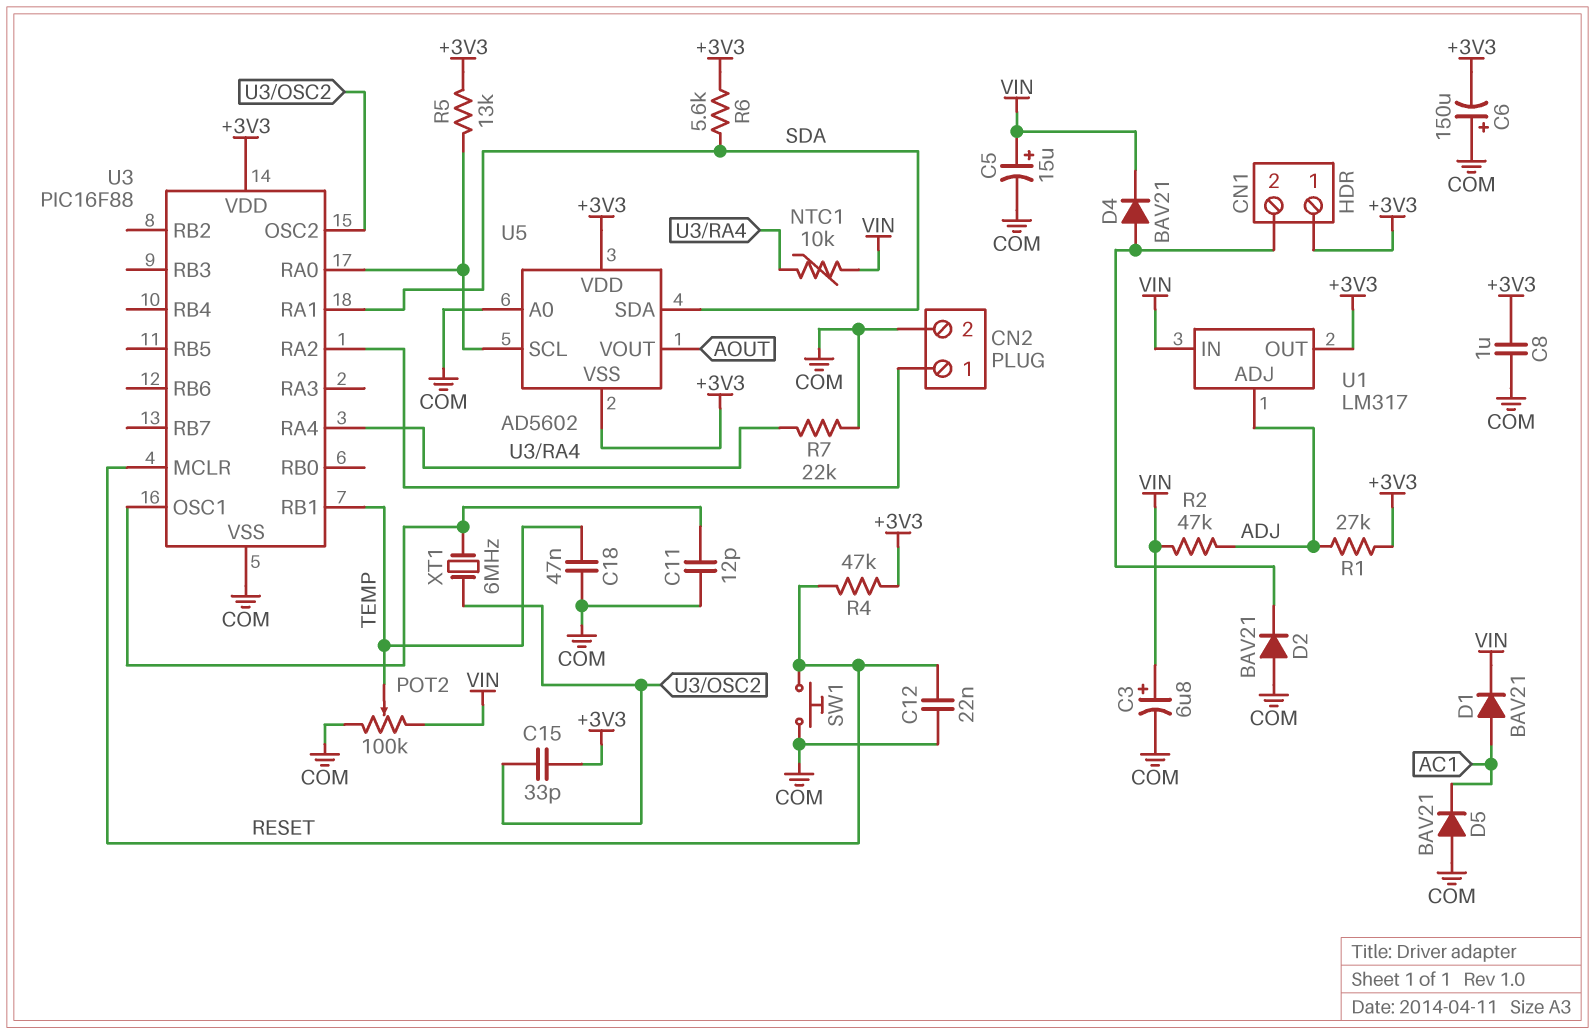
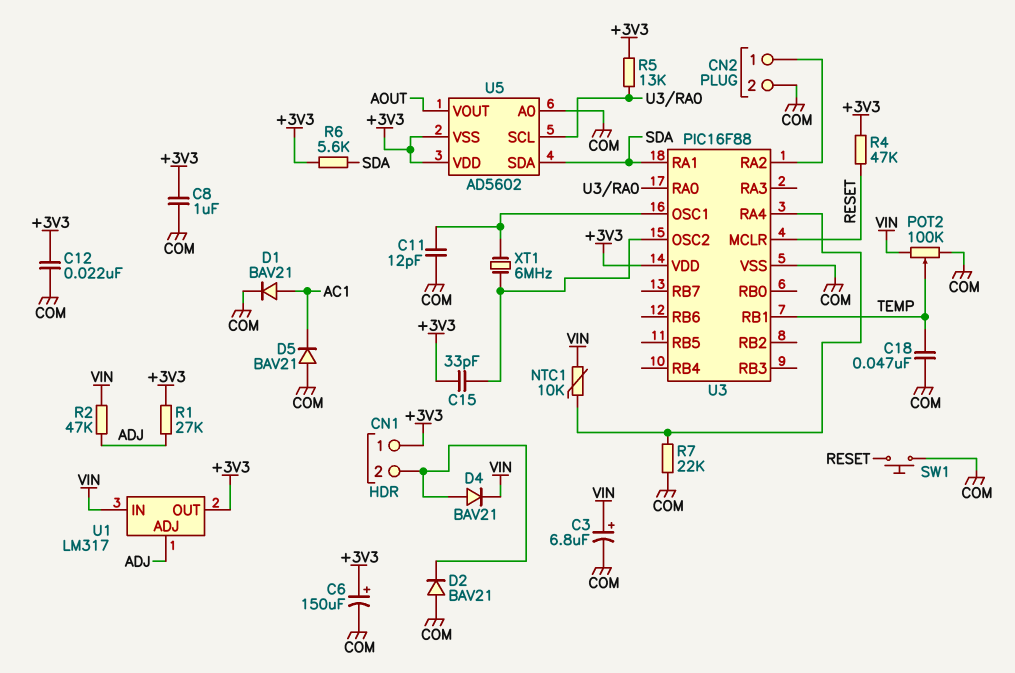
C5: 15uF (plus VIN, minus COM) -> none
C6: 150uF (plus COM, minus +3V3) -> 150uF (plus +3V3, minus COM)
C12: 22nF (COM, RESET) -> 22nF (+3V3, COM)
D1: diode BAV21 (A AC1, K VIN) -> diode BAV21 (A AC1, K COM)

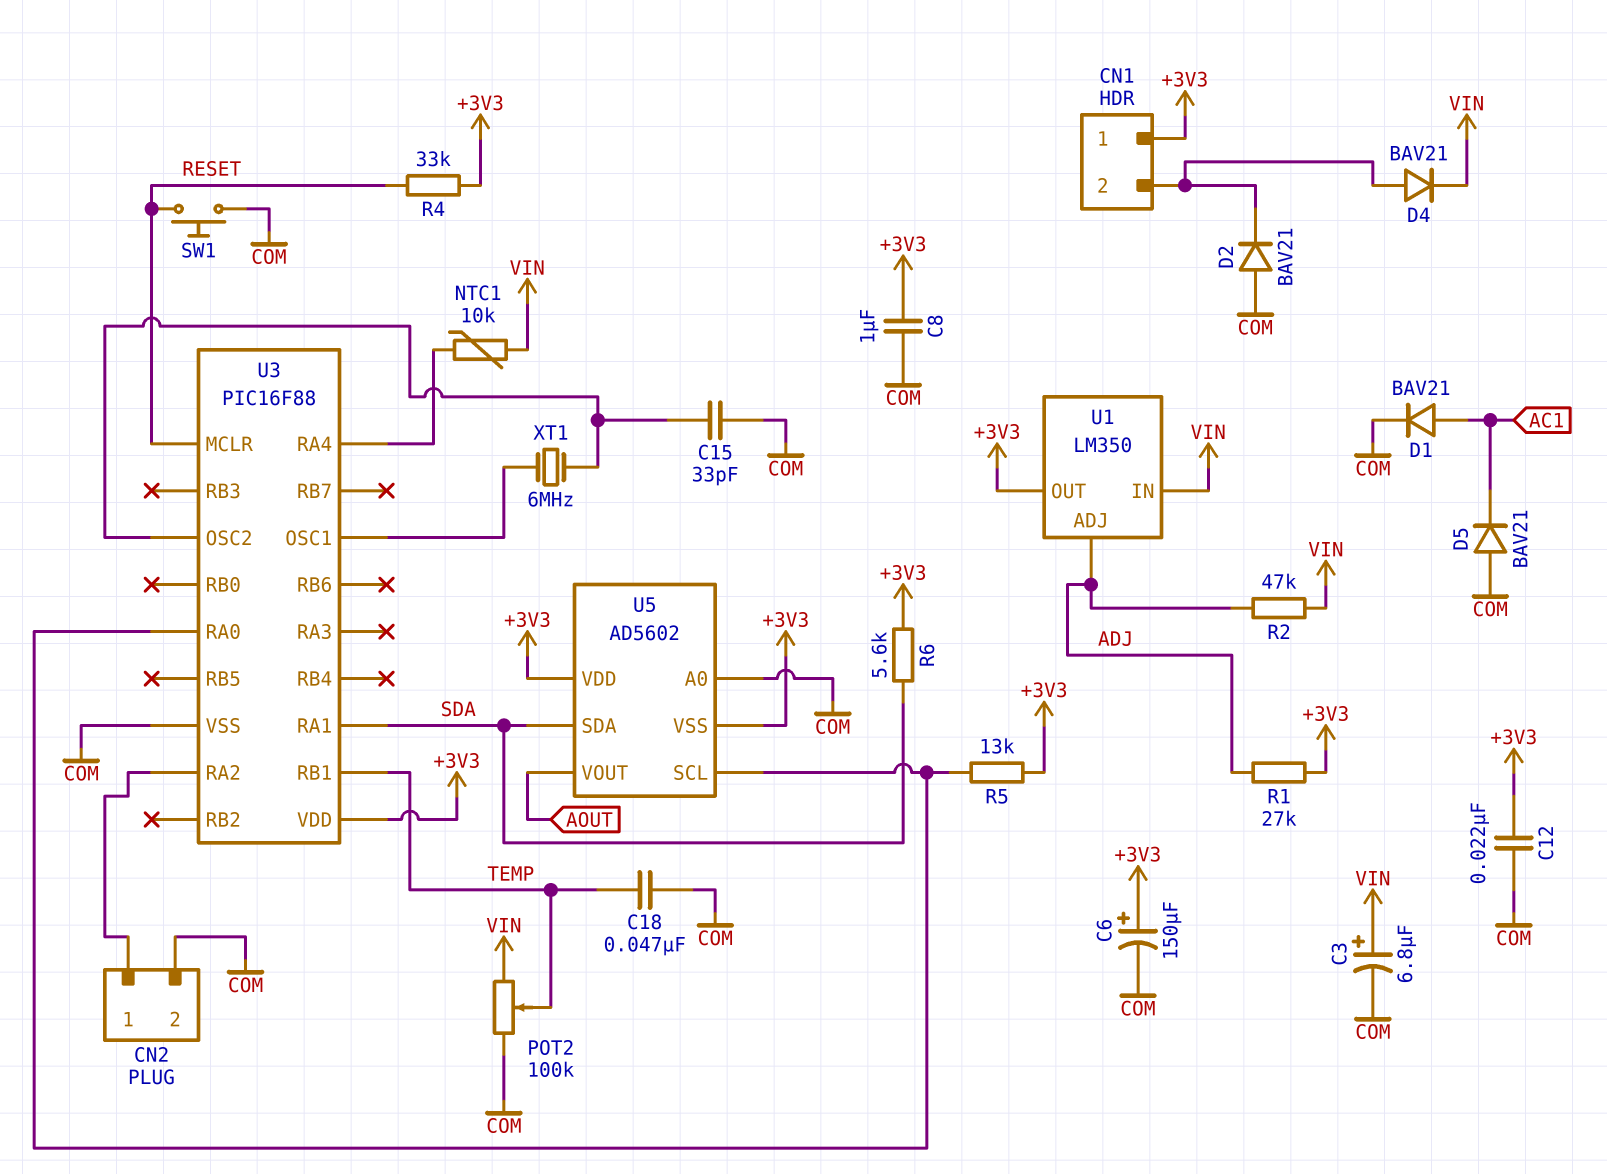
C11: 12pF (COM, U3/OSC1) -> none
C15: 33pF (+3V3, U3/OSC2) -> 33pF (COM, U3/OSC2)
R4: 47k (+3V3, RESET) -> 33k (+3V3, RESET)
R7: 22k (COM, U3/RA4) -> none
U1: LM317 -> LM350

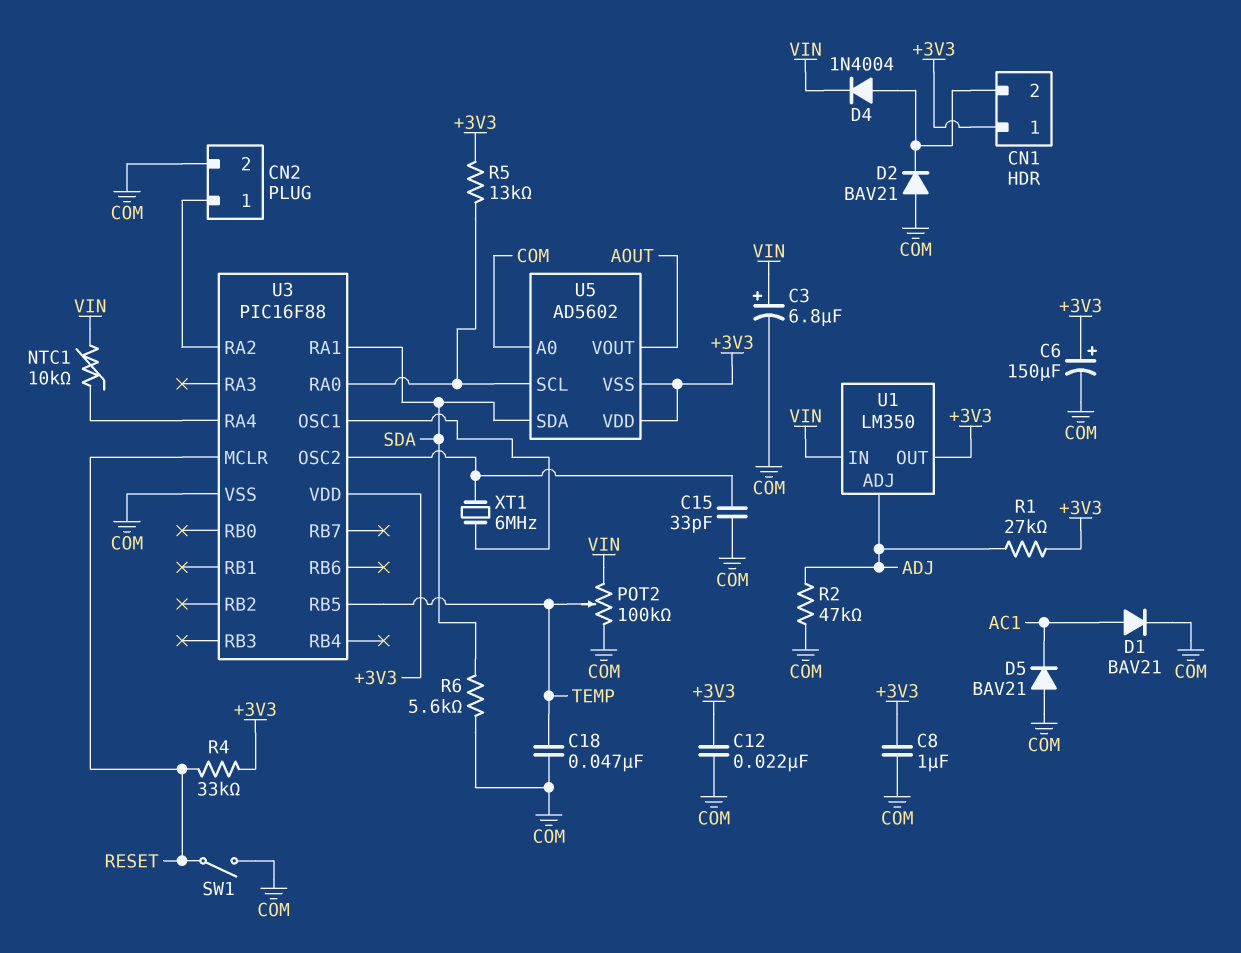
D4: diode BAV21 (A CN1/2, K VIN) -> diode 1N4004 (A CN1/2, K VIN)
R2: 47k (ADJ, VIN) -> 47k (ADJ, COM)
R6: 5.6k (+3V3, SDA) -> 5.6k (COM, SDA)
SW1: button (COM, RESET) -> switch (COM, RESET)
U3 pin RB1: TEMP -> none
U3 pin RB5: none -> TEMP

